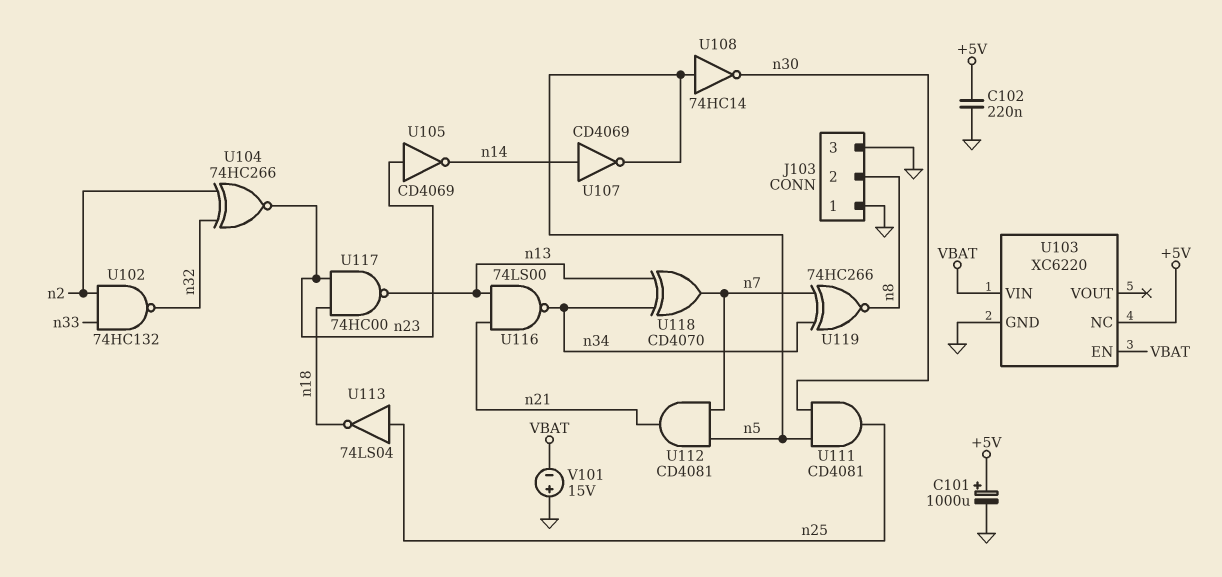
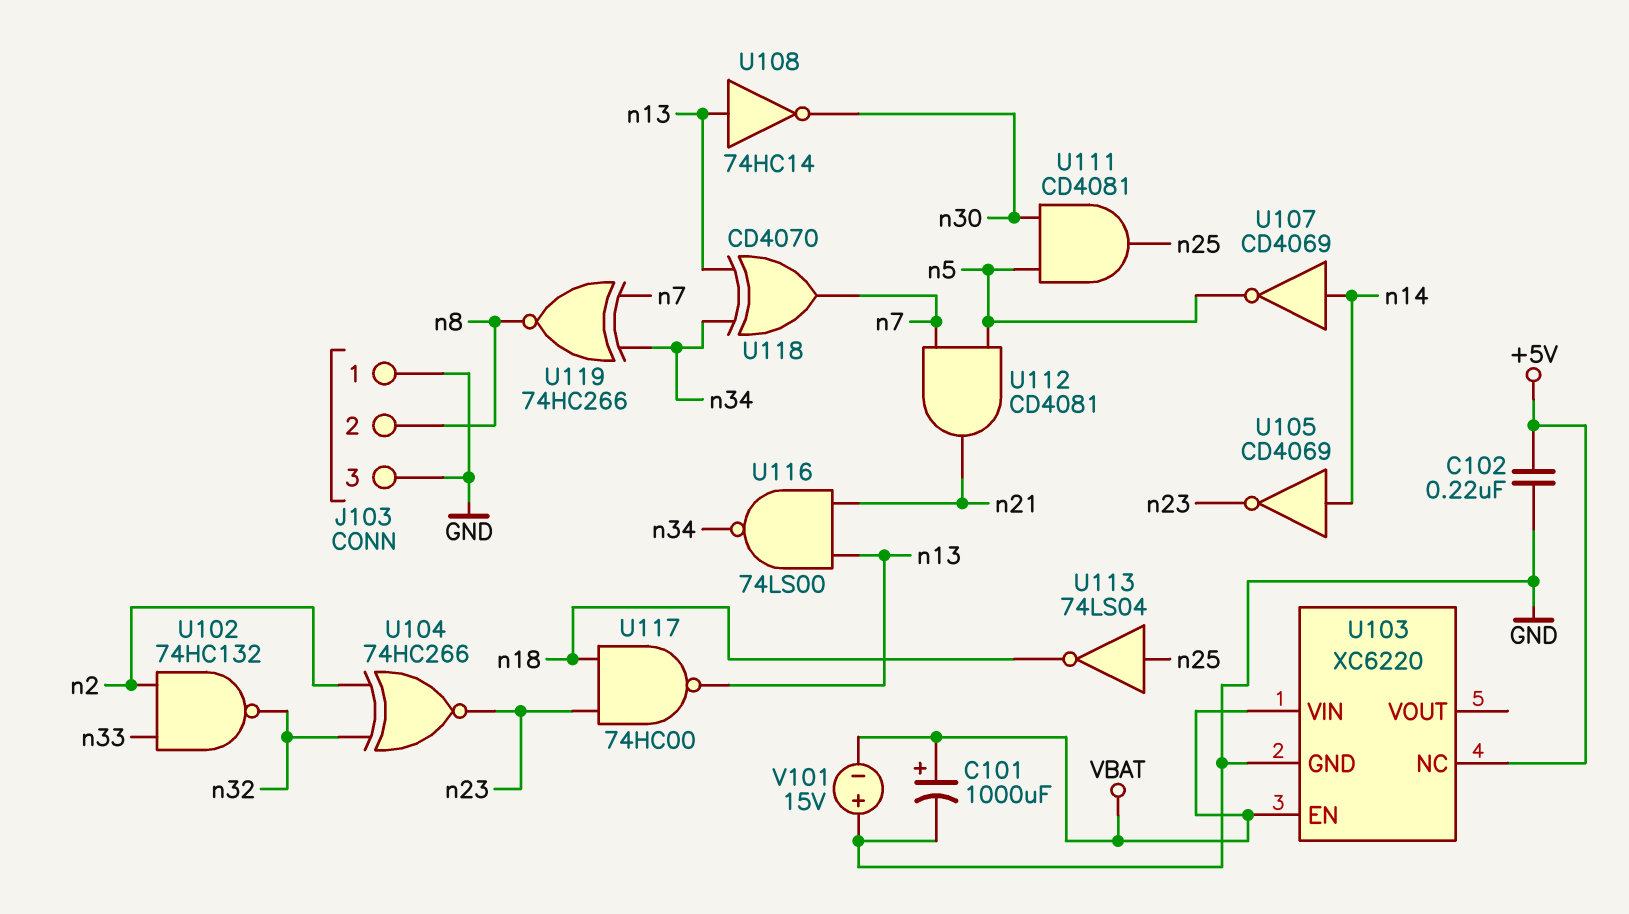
C101: 1000uF (plus +5V, minus GND) -> 1000uF (plus VBAT, minus GND)
U105: NOT CD4069 (in n23, out n14) -> NOT CD4069 (in n14, out n23)
U108: NOT 74HC14 (in n5, out n30) -> NOT 74HC14 (in n13, out n30)

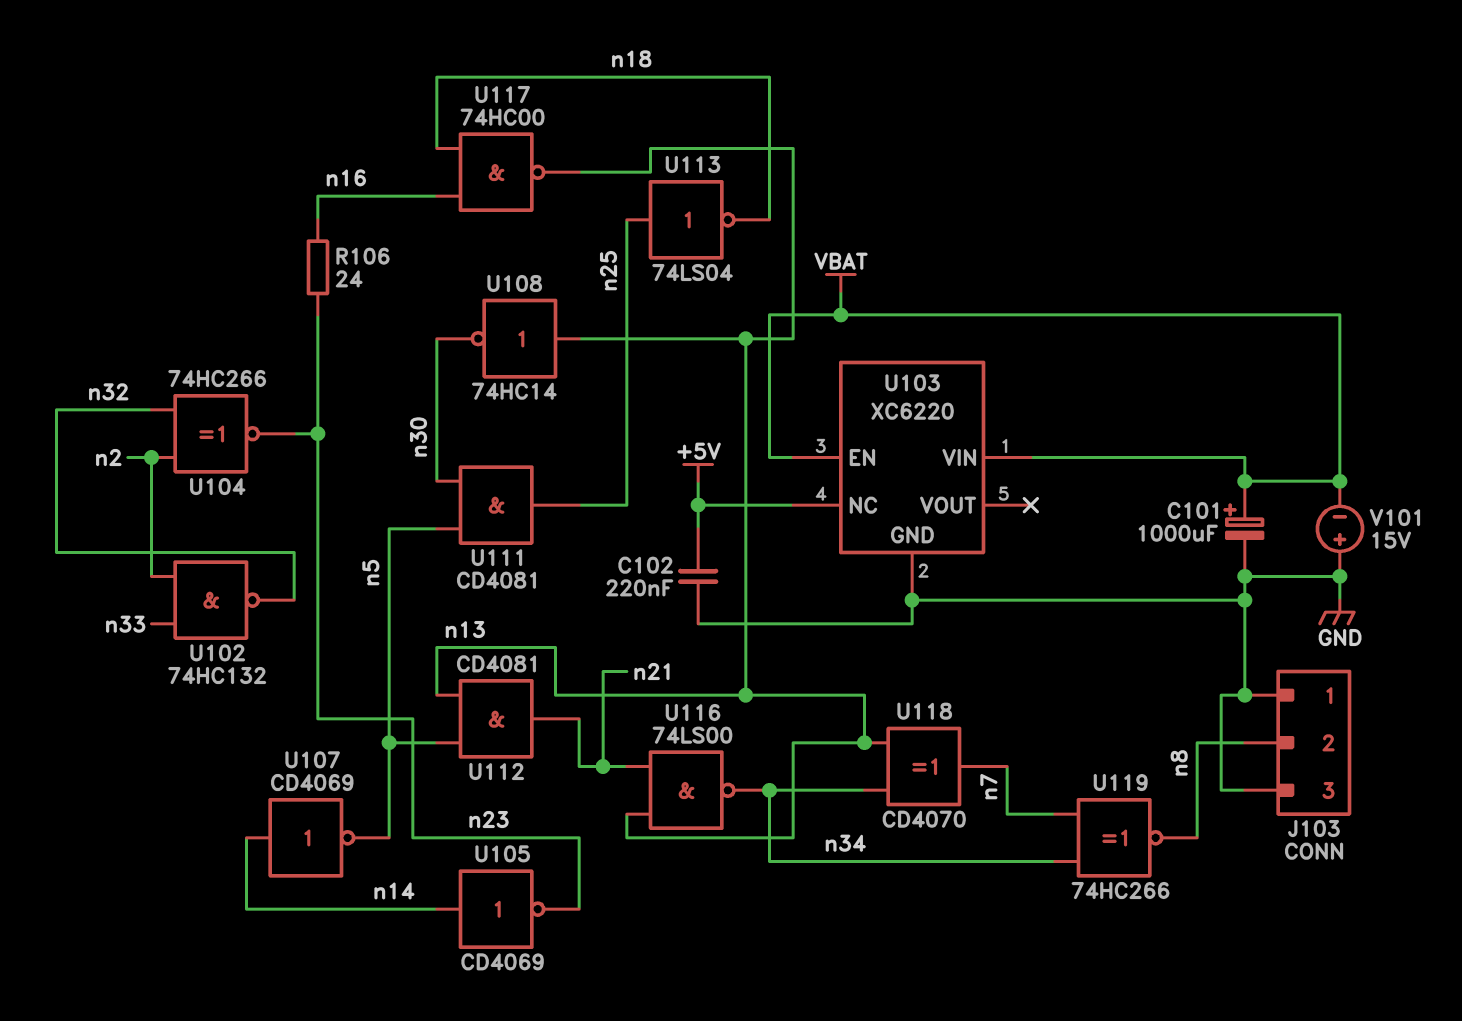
R106: none -> 24 (n16, n23)
U112: AND CD4081 (in n5, in n7, out n21) -> AND CD4081 (in n5, in n13, out n21)
U117: NAND 74HC00 (in n18, in n23, out n13) -> NAND 74HC00 (in n16, in n18, out n13)

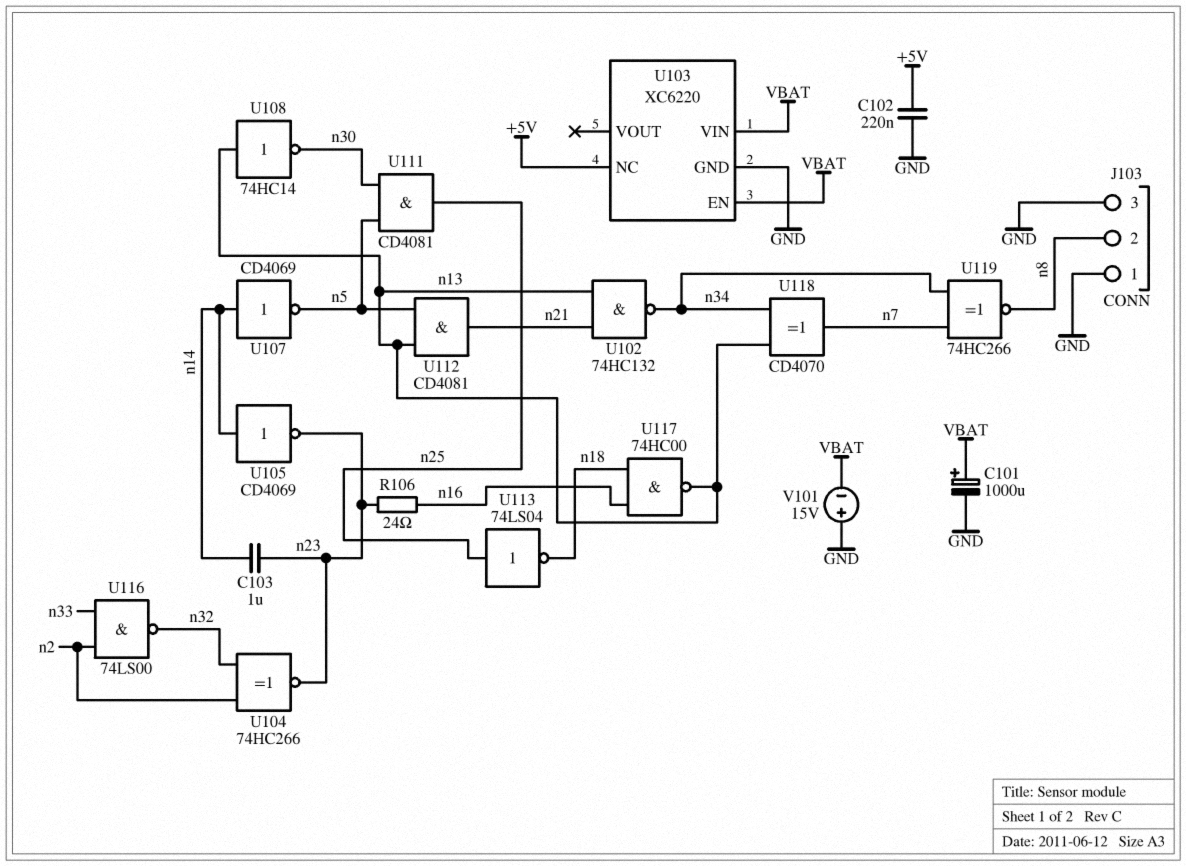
C103: none -> 1uF (n14, n23)
U102: NAND 74HC132 (in n2, in n33, out n32) -> NAND 74HC132 (in n13, in n21, out n34)
U116: NAND 74LS00 (in n13, in n21, out n34) -> NAND 74LS00 (in n2, in n33, out n32)

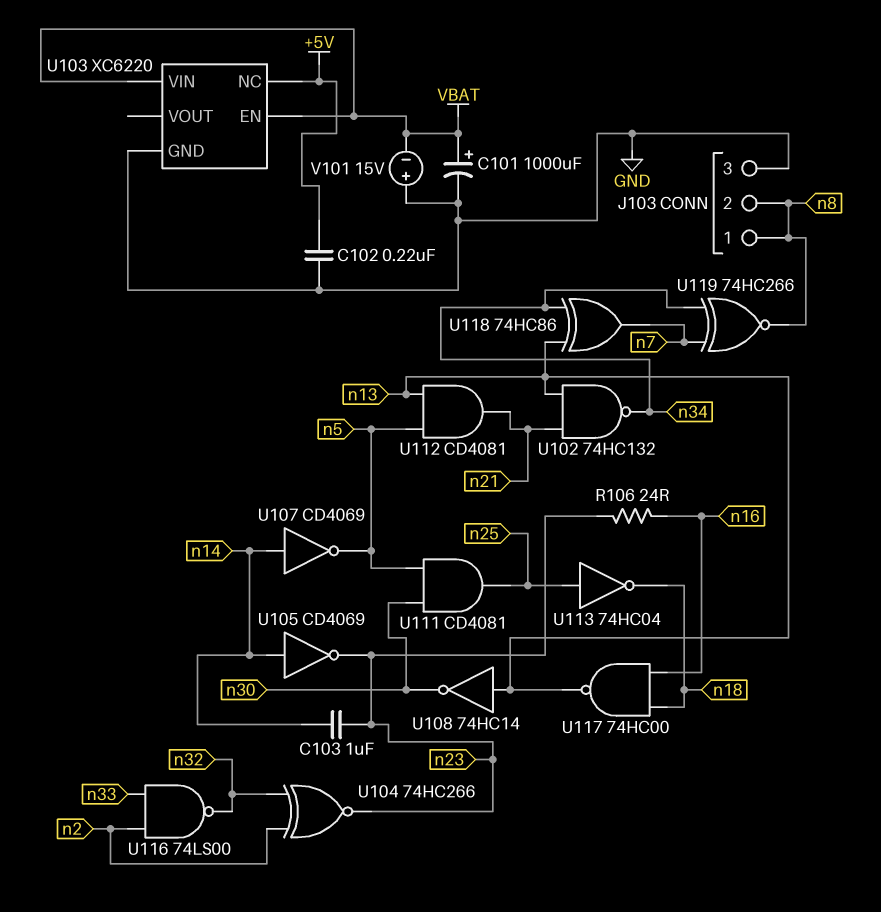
J103 pin 1: GND -> n8
U113: NOT 74LS04 (in n25, out n18) -> NOT 74HC04 (in n25, out n18)
U118: XOR CD4070 (in n13, in n34, out n7) -> XOR 74HC86 (in n13, in n34, out n7)

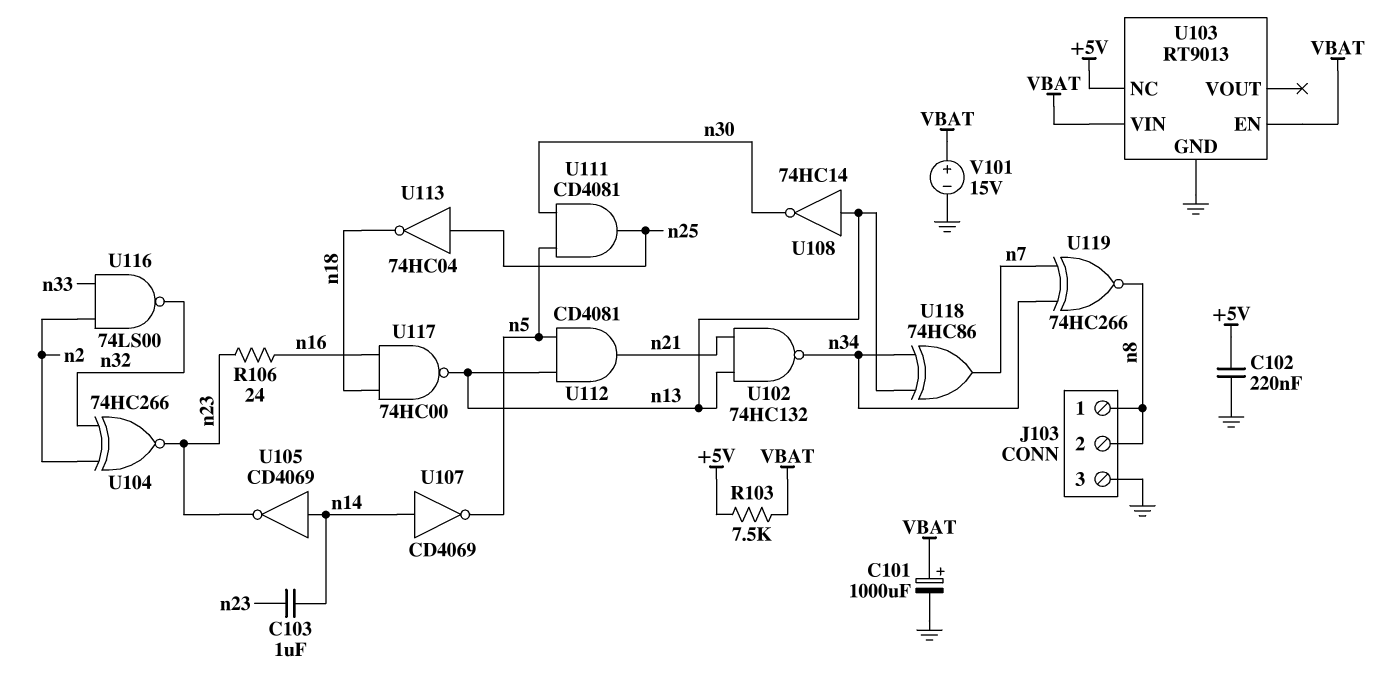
R103: none -> 7.5k (+5V, VBAT)
U103: XC6220 -> RT9013
V101: 15V (plus GND, minus VBAT) -> 15V (plus VBAT, minus GND)

